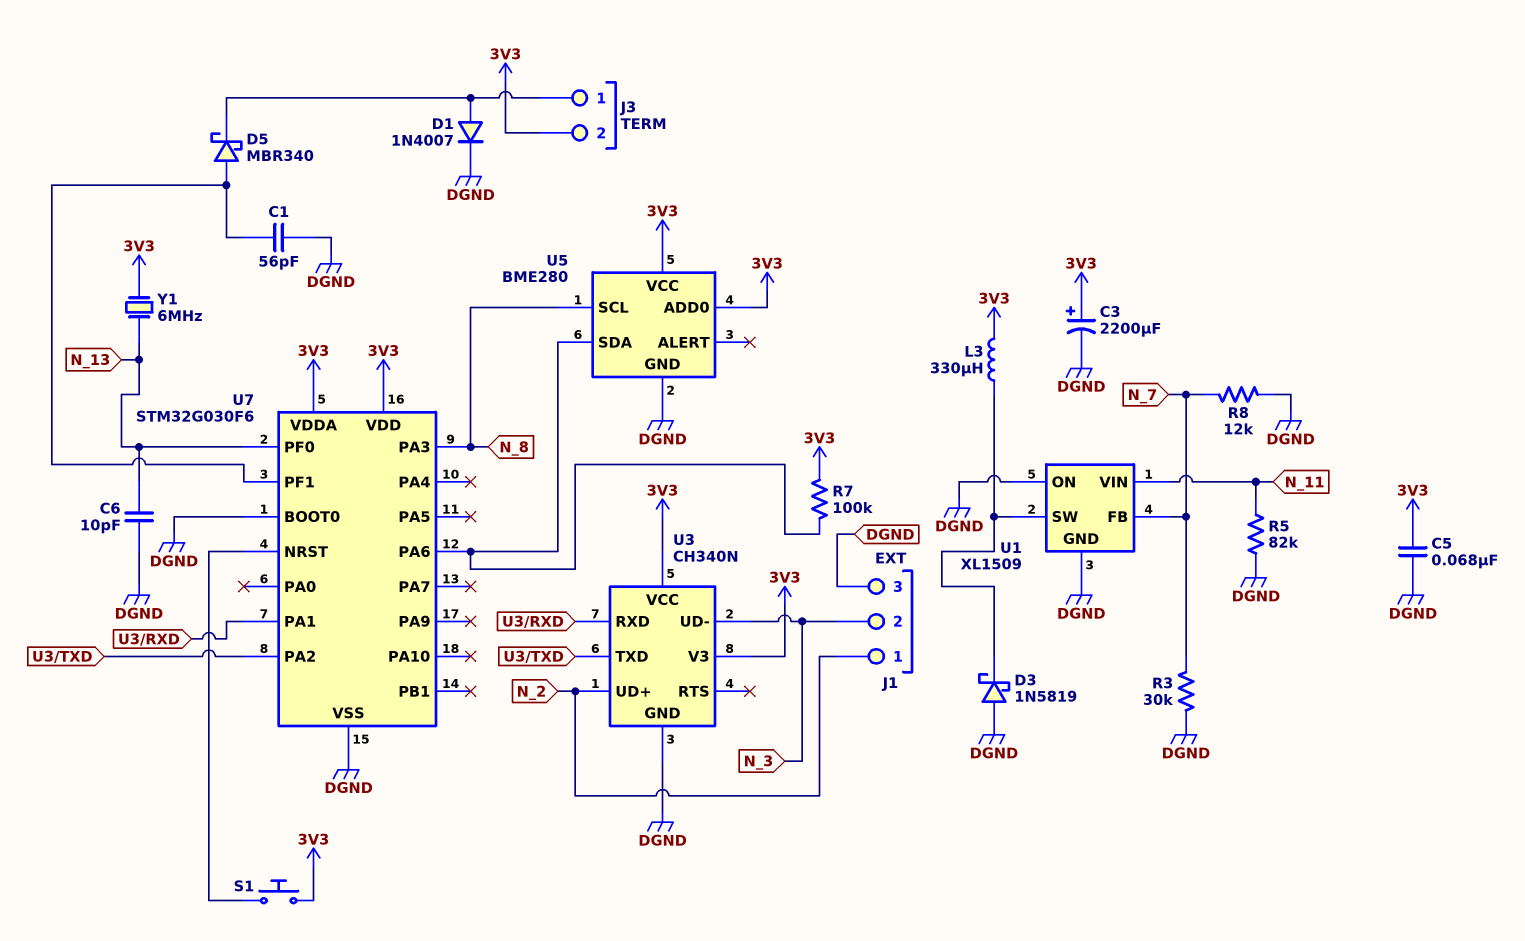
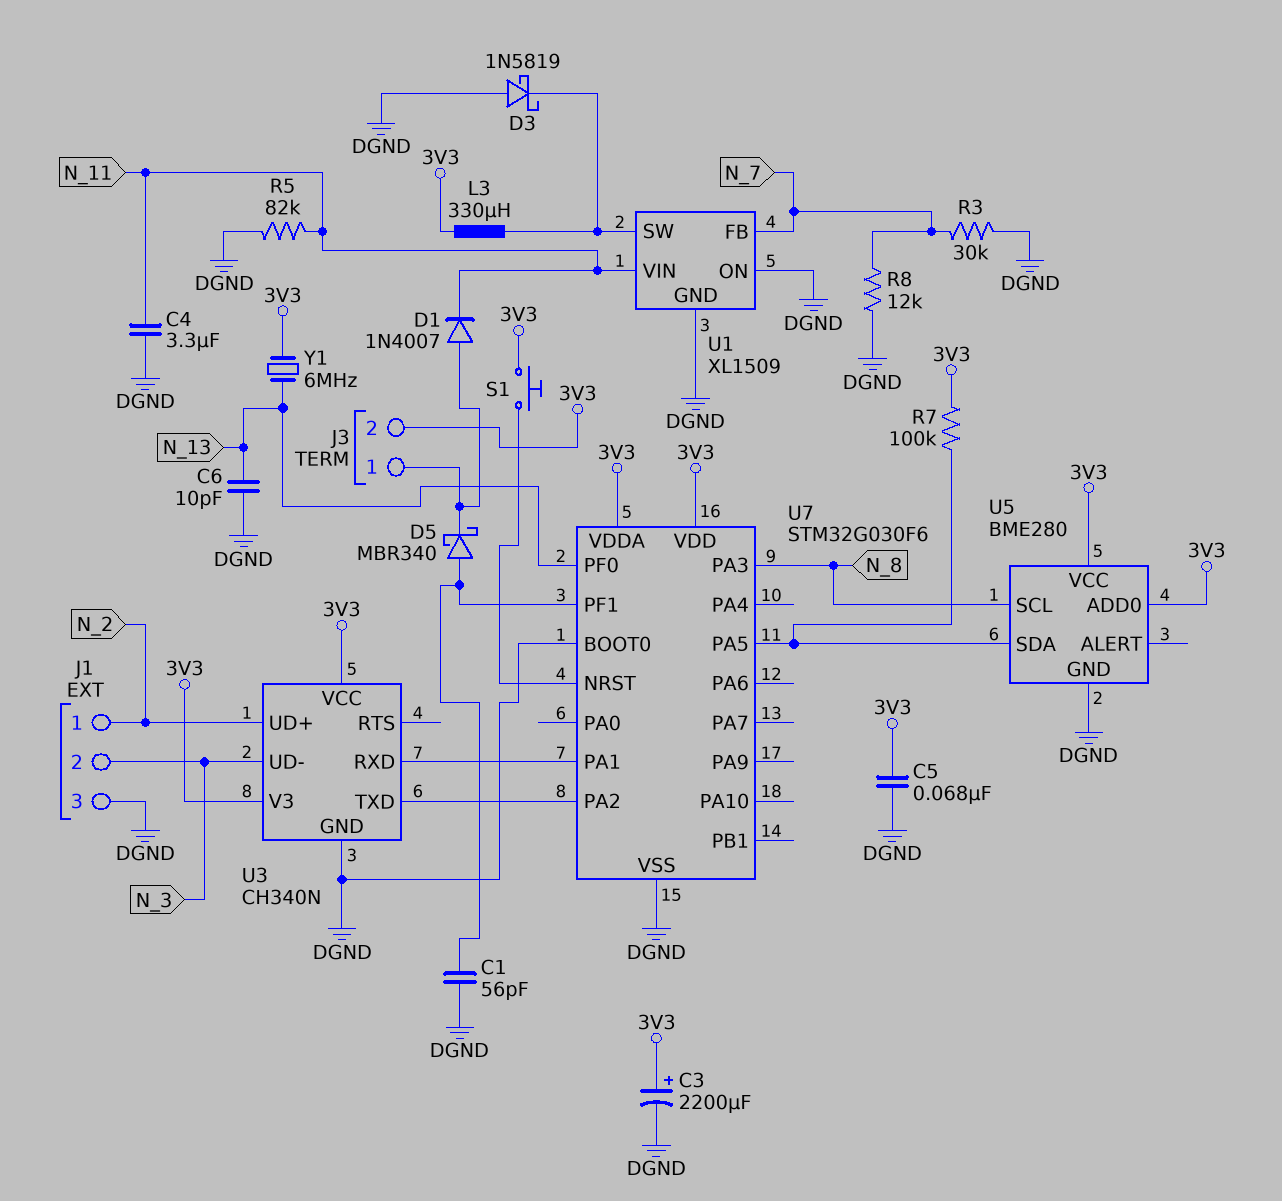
C4: none -> 3.3uF (DGND, N_11)
D1: diode 1N4007 (A J3/1, K DGND) -> diode 1N4007 (A J3/1, K N_11)
U7 pin PA5: none -> U5/SDA
U7 pin PA6: U5/SDA -> none

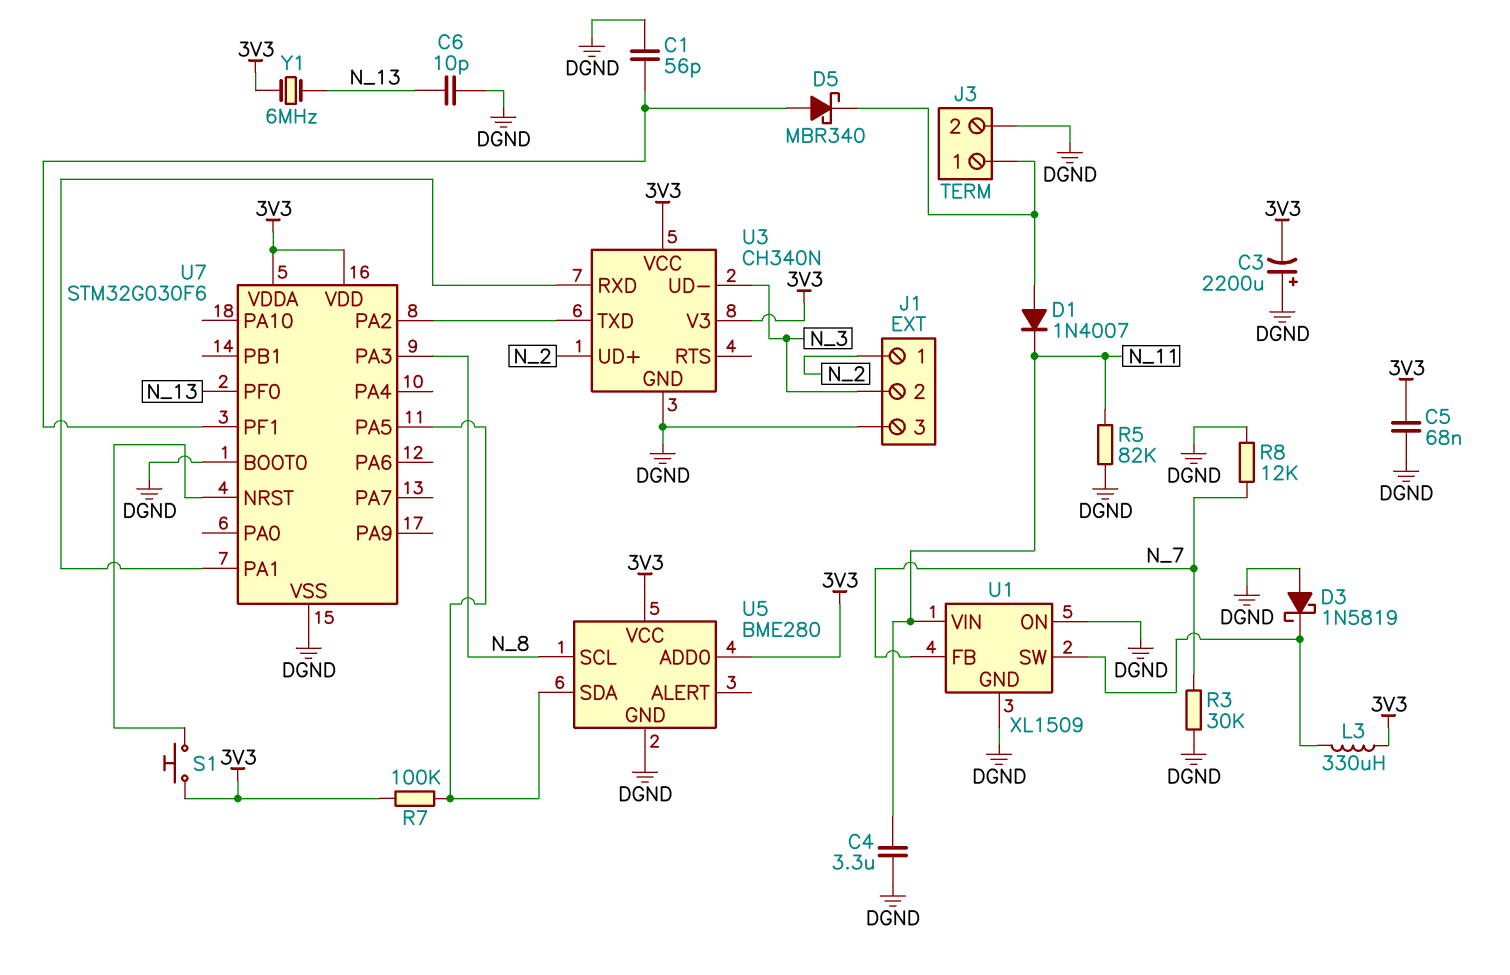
C3: 2200uF (plus 3V3, minus DGND) -> 2200uF (plus DGND, minus 3V3)
J3 pin 2: 3V3 -> DGND

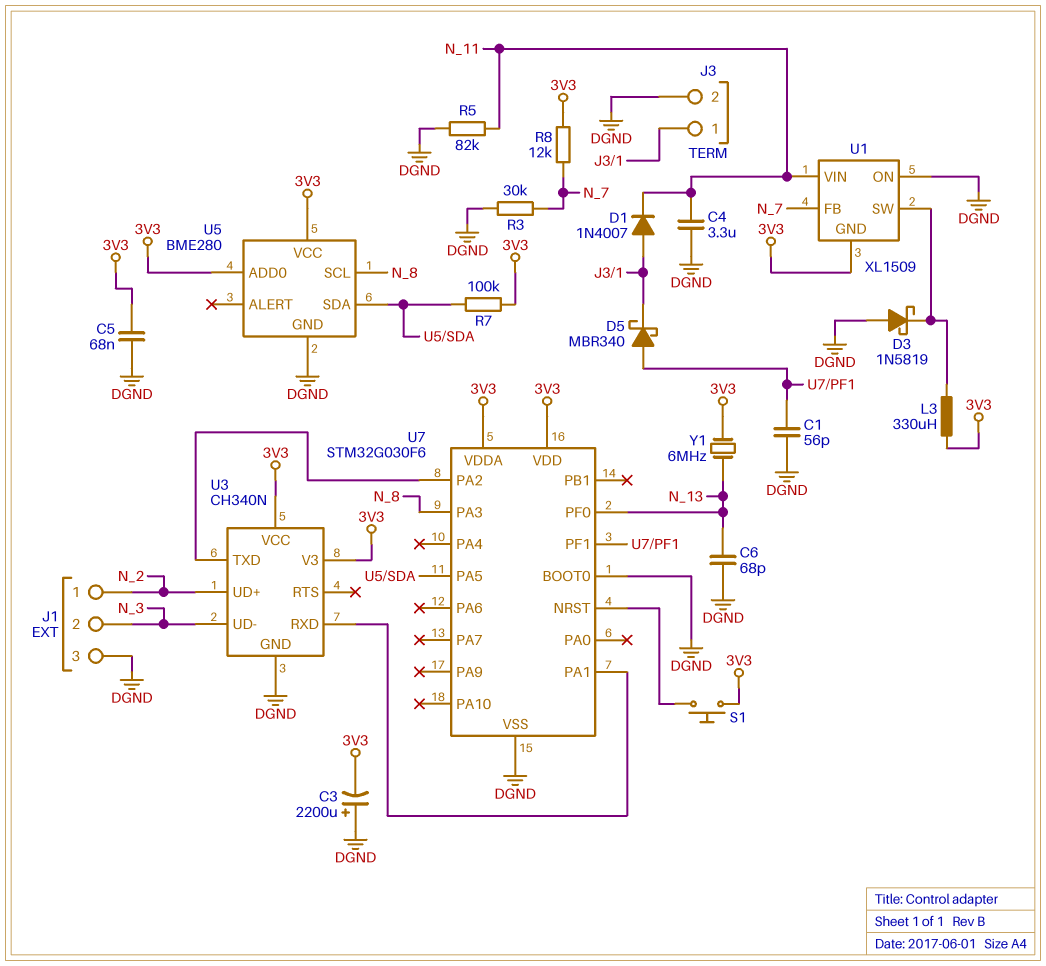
C6: 10pF (DGND, N_13) -> 68pF (DGND, N_13)
R8: 12k (DGND, N_7) -> 12k (3V3, N_7)
U1 pin GND: DGND -> 3V3

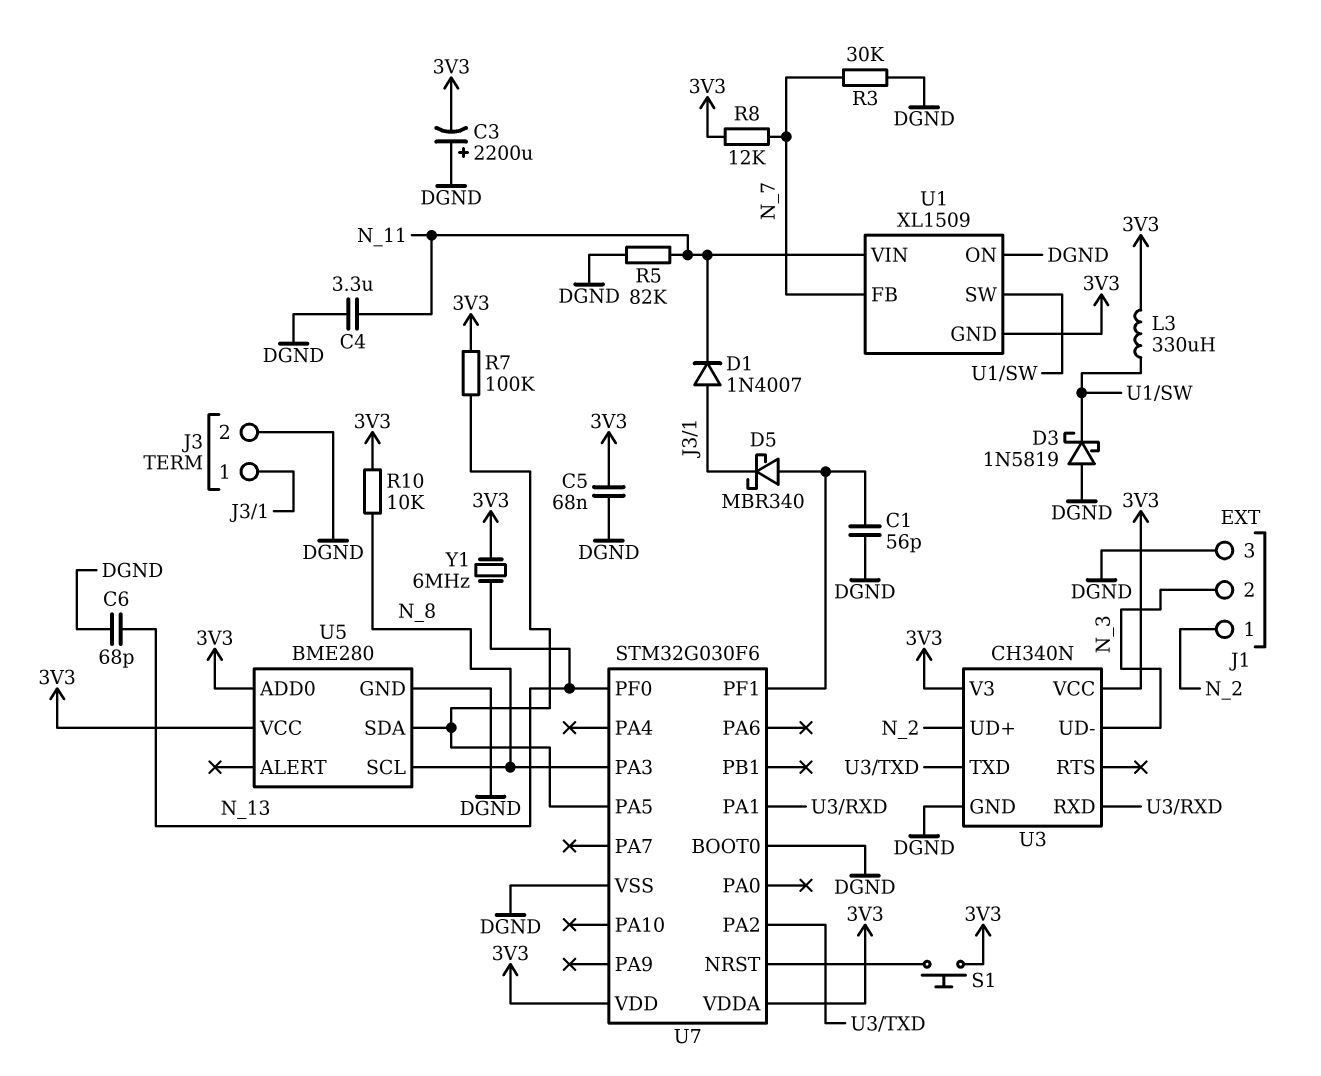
R10: none -> 10k (3V3, N_8)

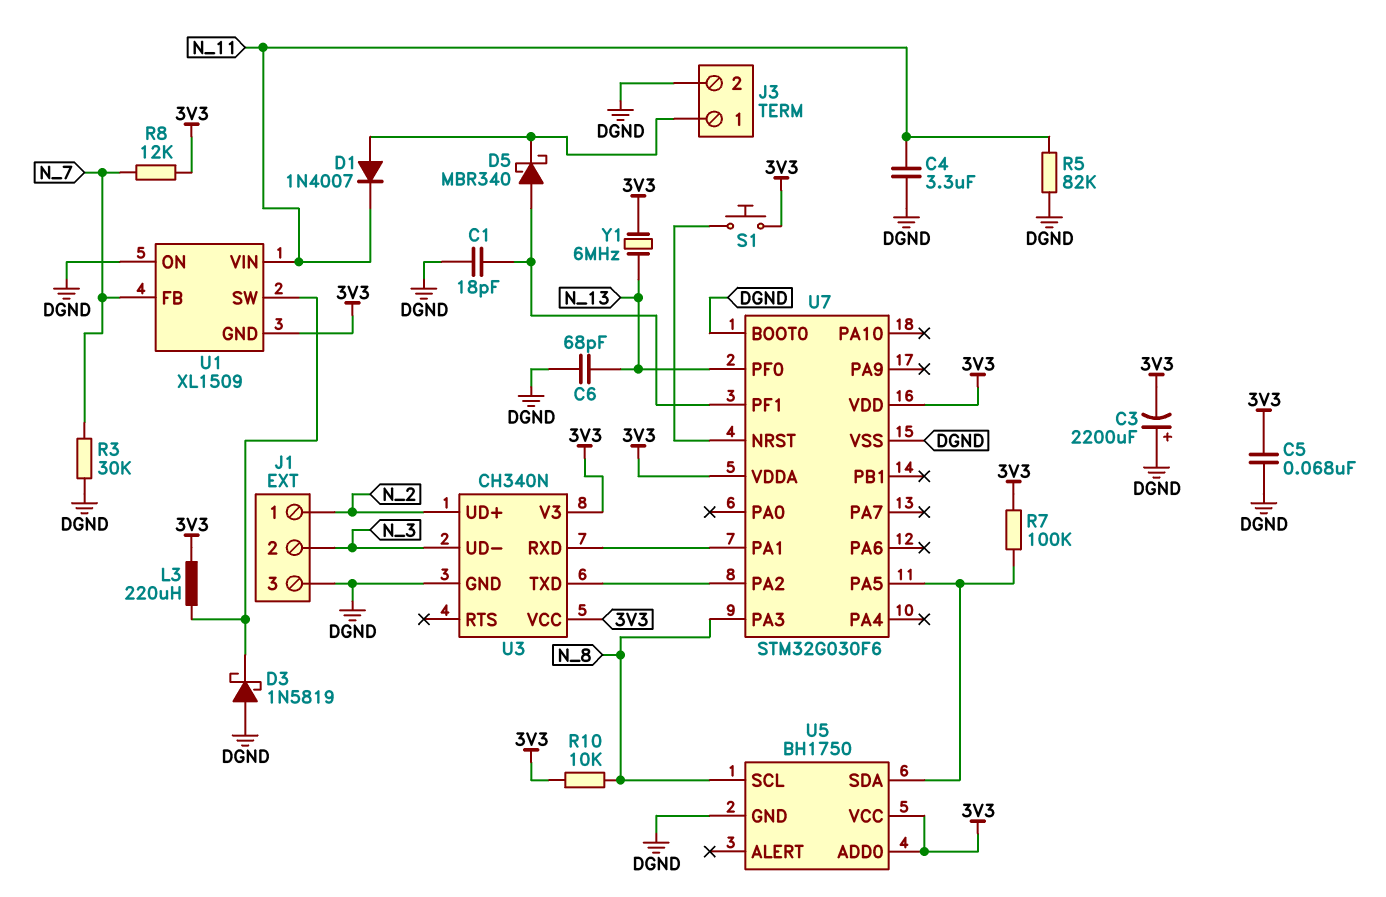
C1: 56pF (DGND, U7/PF1) -> 18pF (DGND, U7/PF1)
L3: 330uH (3V3, U1/SW) -> 220uH (3V3, U1/SW)
U5: BME280 -> BH1750

